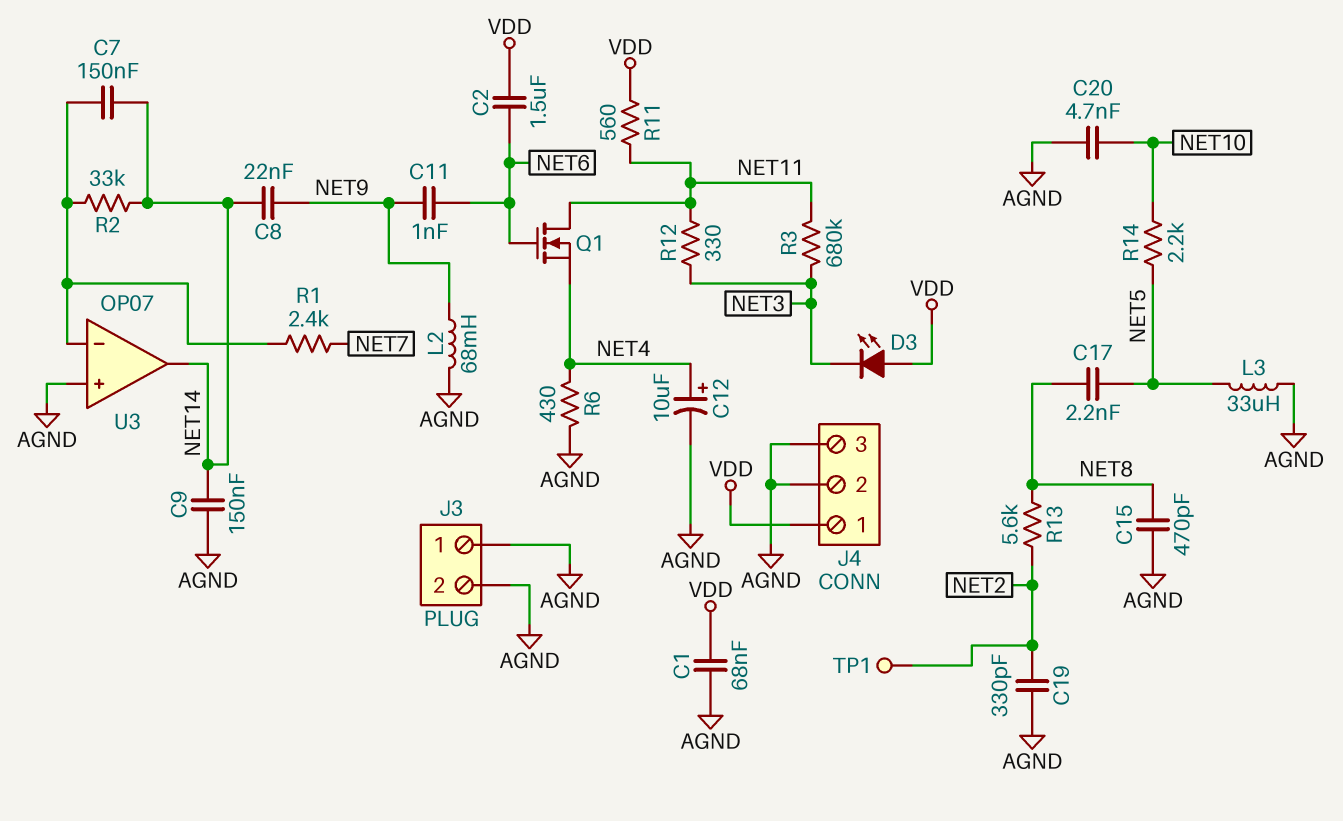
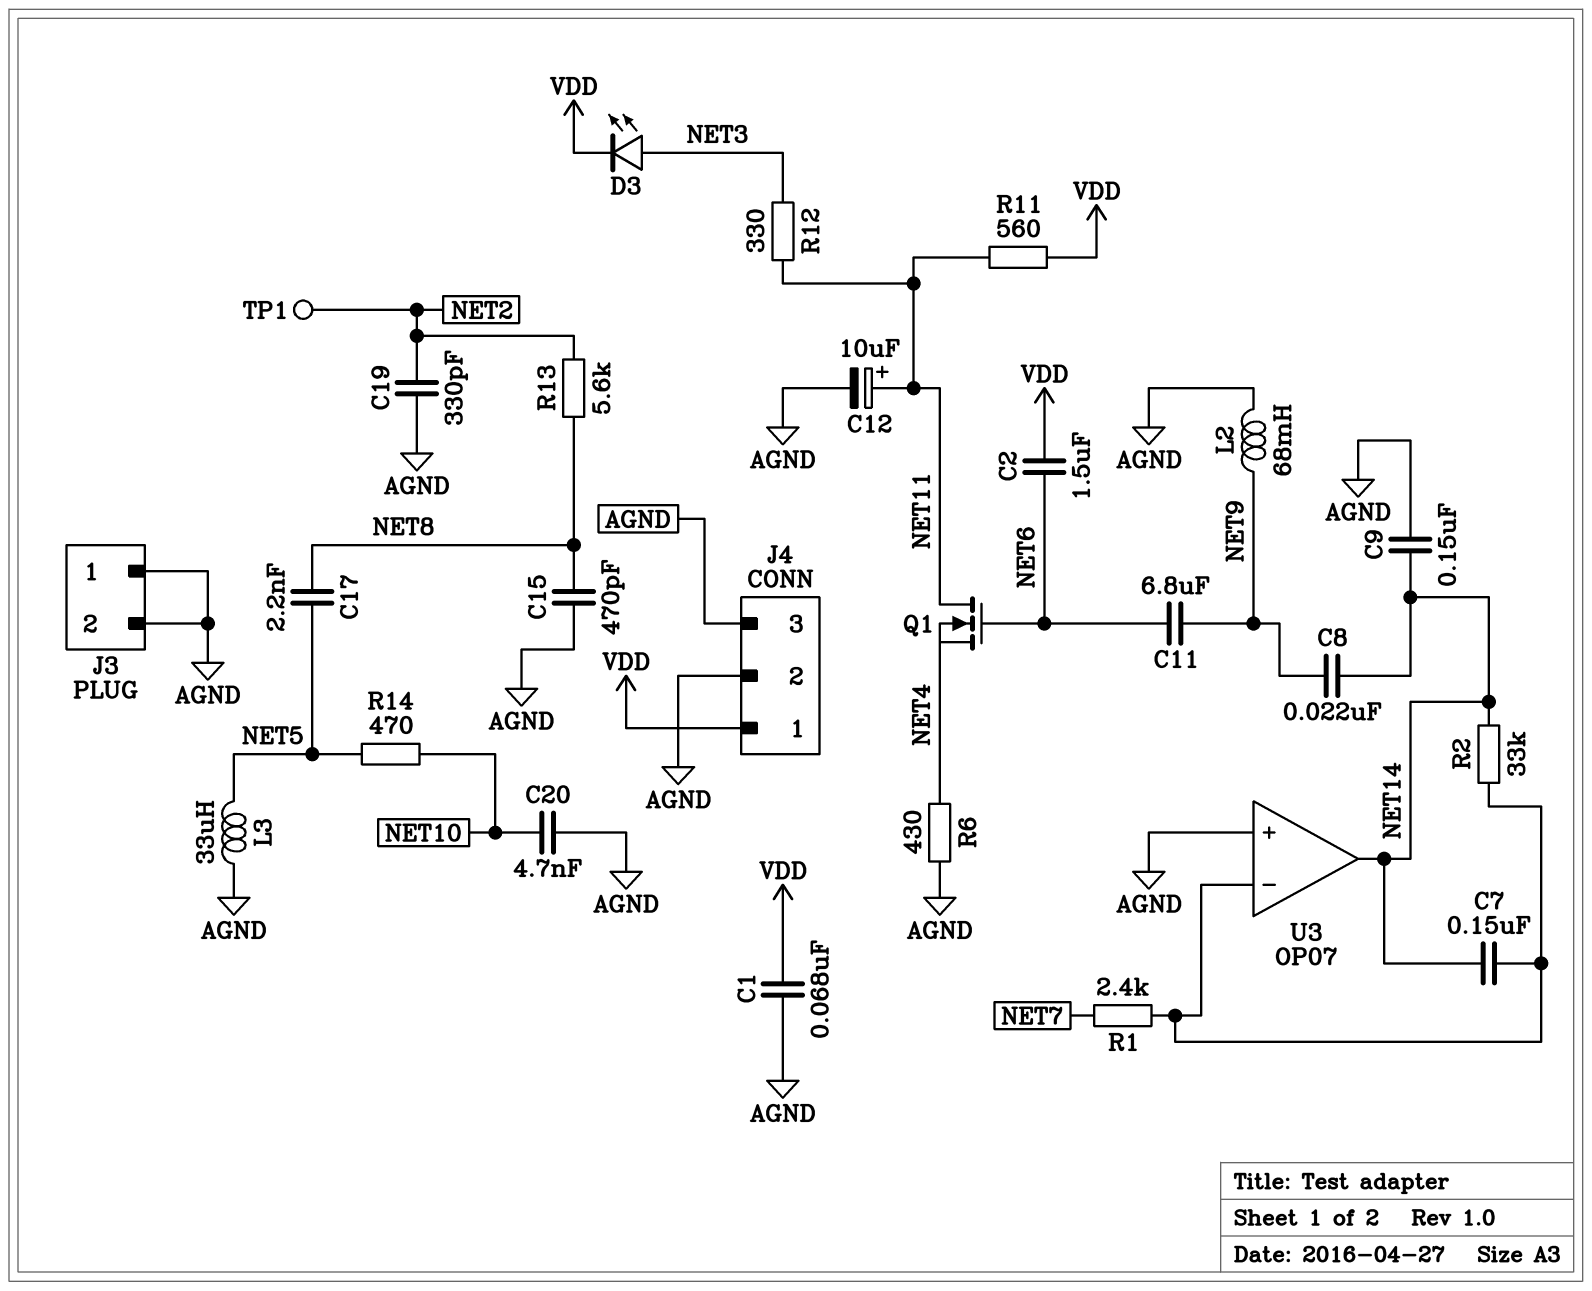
C11: 1nF (NET6, NET9) -> 6.8uF (NET6, NET9)
C12: 10uF (plus NET4, minus AGND) -> 10uF (plus NET11, minus AGND)
D3: LED (A VDD, K NET3) -> LED (A NET3, K VDD)
R3: 680k (NET3, NET11) -> none
R14: 2.2k (NET5, NET10) -> 470 (NET5, NET10)

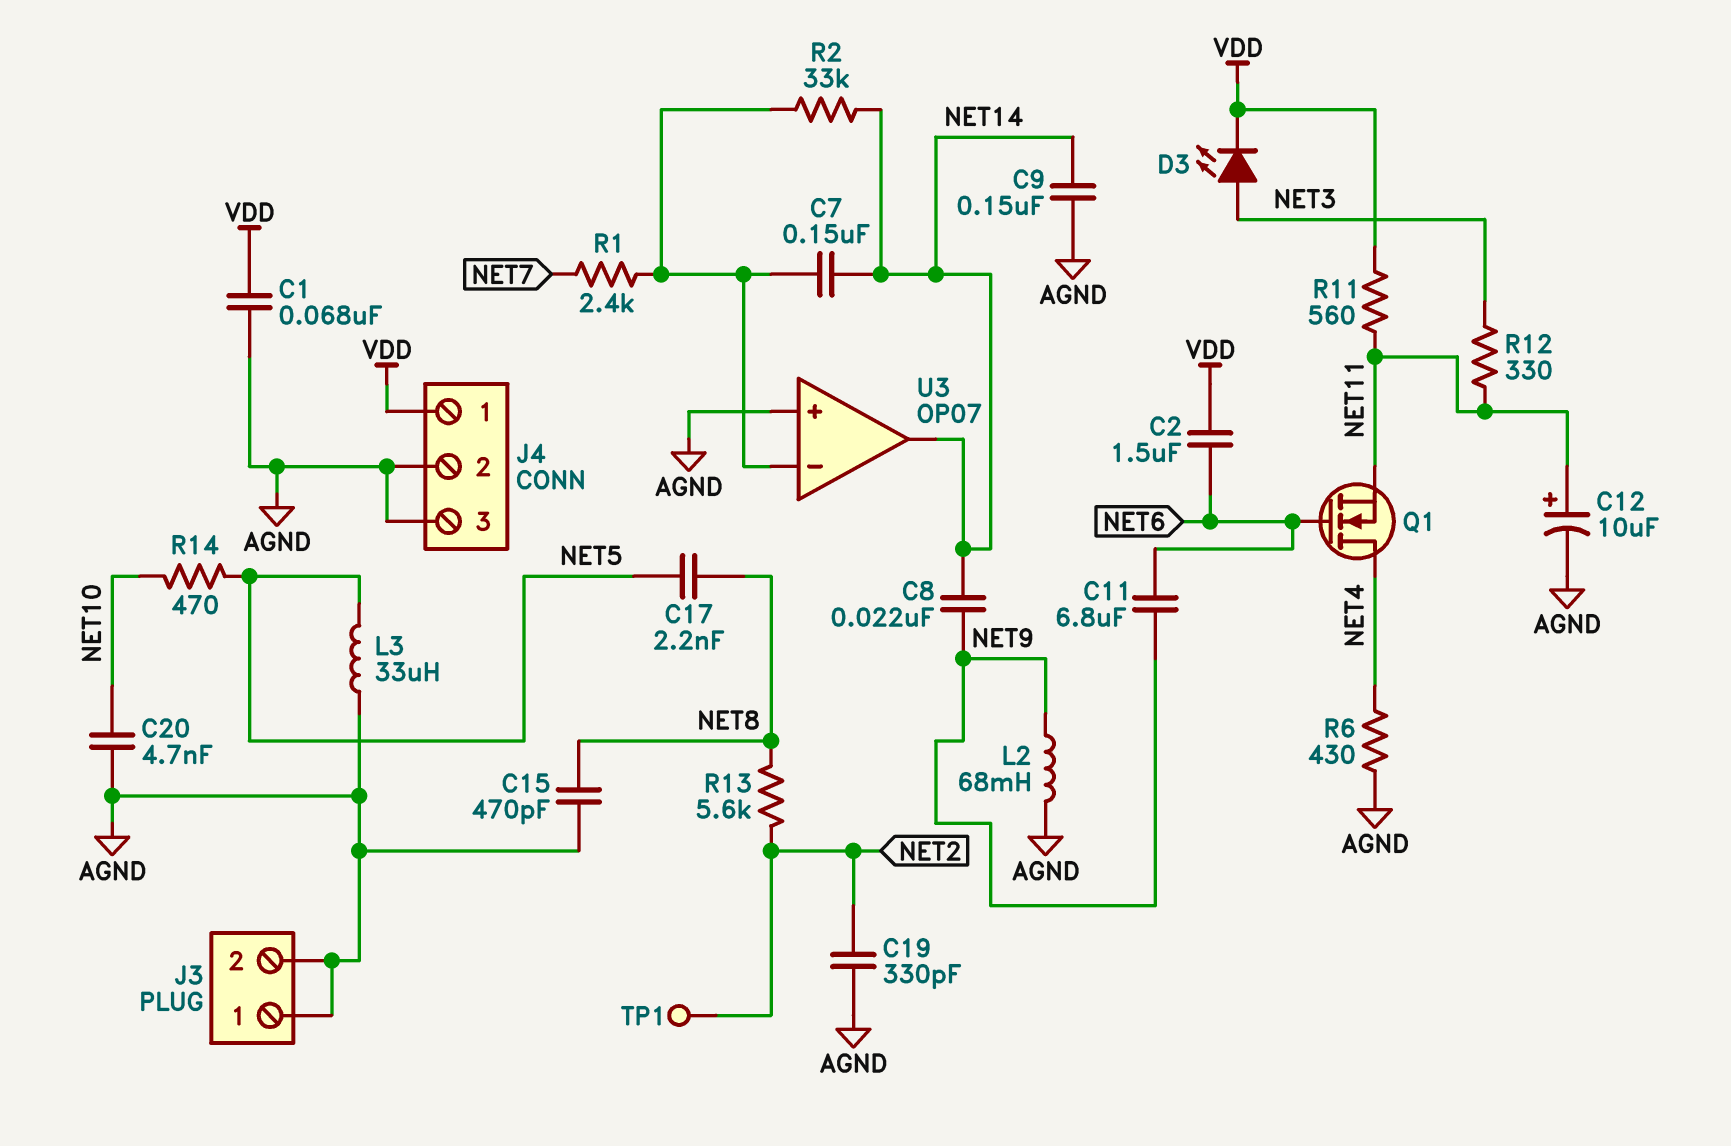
Q1: NMOS (G NET6, D NET11, S NET4) -> NMOS (G NET6, D NET4, S NET11)

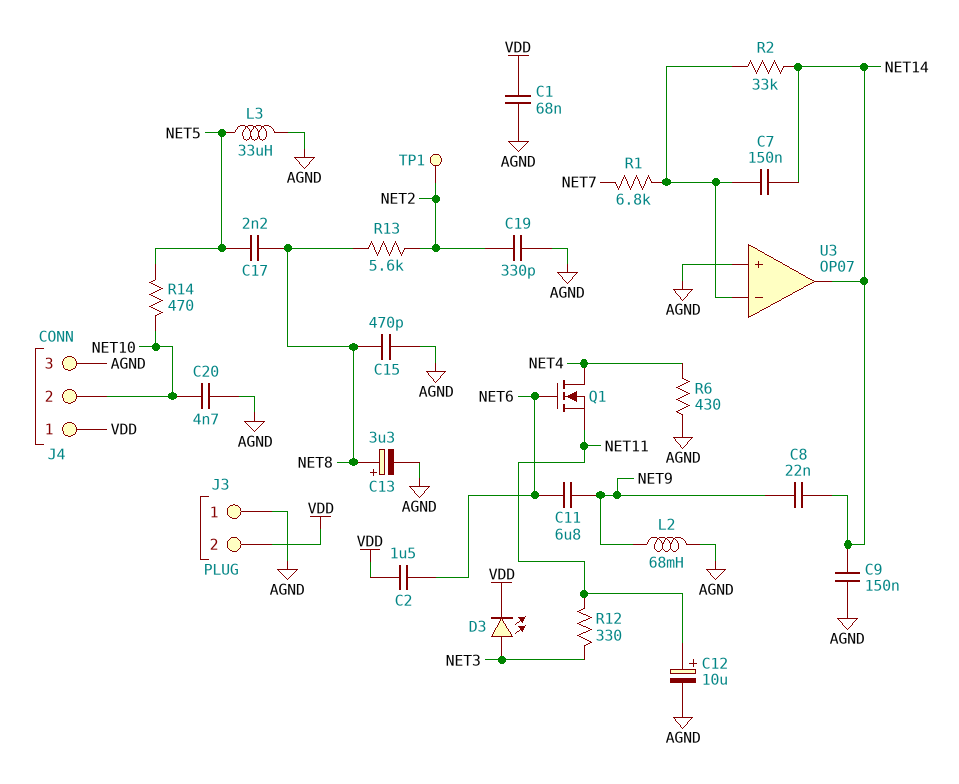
C13: none -> 3.3uF (plus NET8, minus AGND)
J3 pin 2: AGND -> VDD
J4 pin 2: AGND -> NET10
R1: 2.4k (NET7, U3/in-) -> 6.8k (NET7, U3/in-)
R11: 560 (NET11, VDD) -> none

